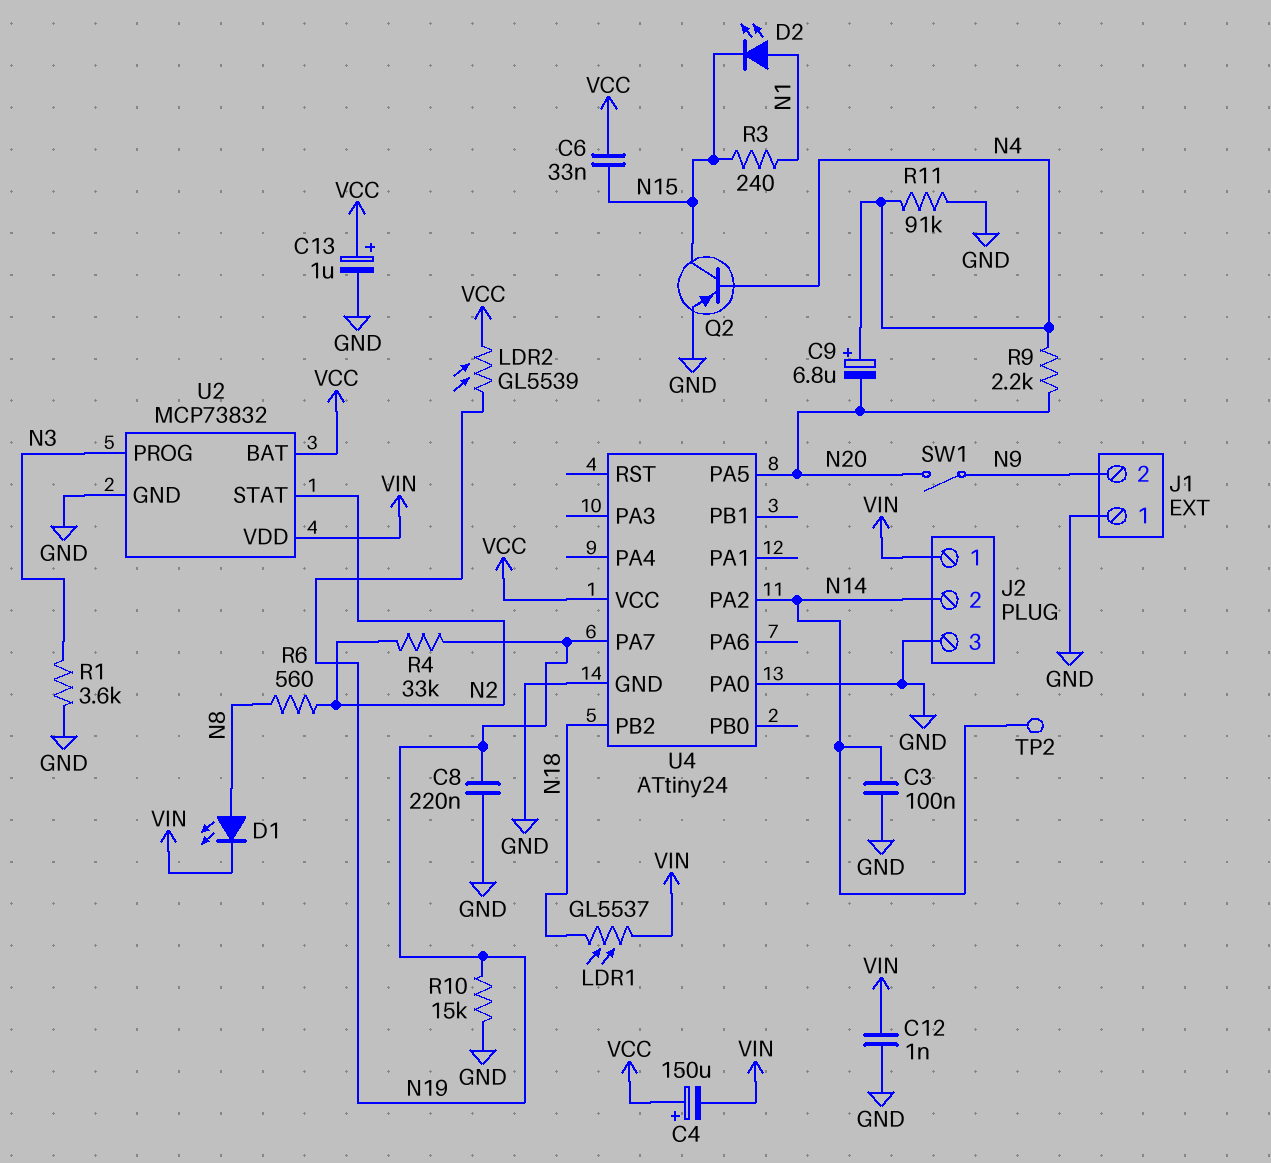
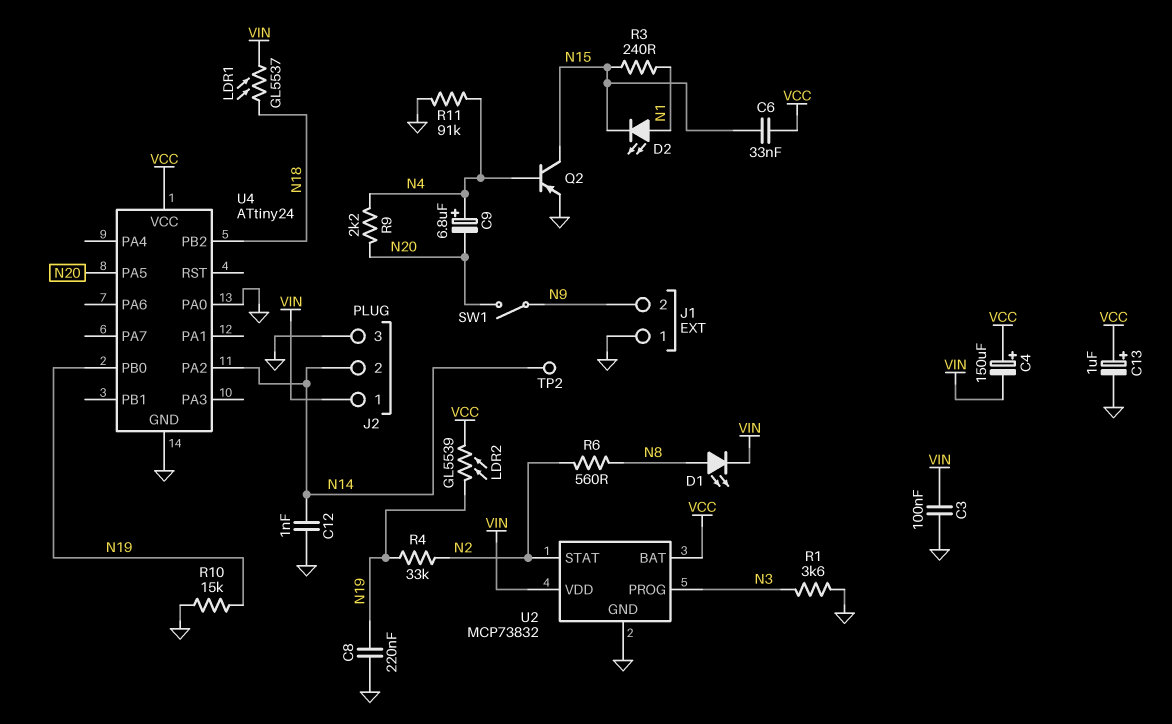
C3: 100nF (GND, N14) -> 100nF (GND, VIN)
C12: 1nF (GND, VIN) -> 1nF (GND, N14)
U4 pin PA7: N19 -> none
U4 pin PB0: none -> N19

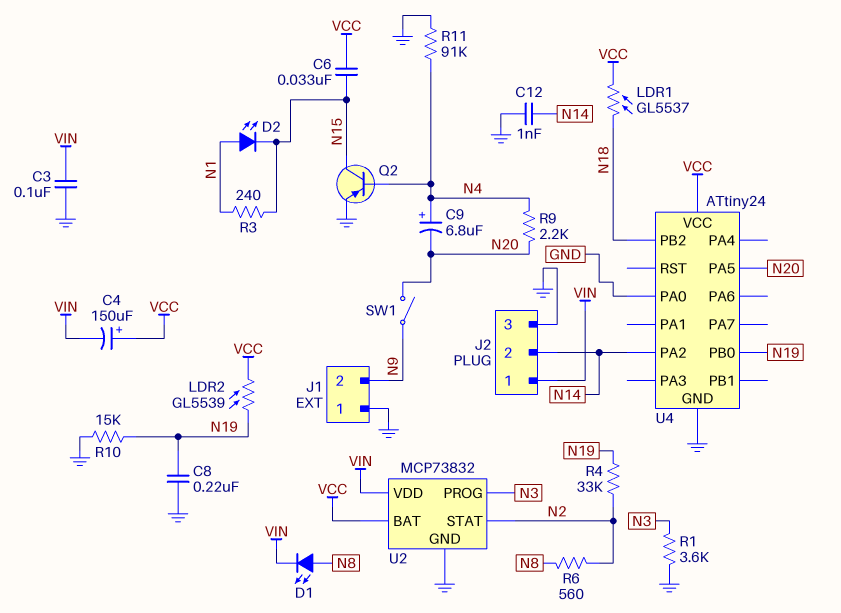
C13: 1uF (plus VCC, minus GND) -> none
LDR1: GL5537 (N18, VIN) -> GL5537 (N18, VCC)
TP2: test point (N14) -> none

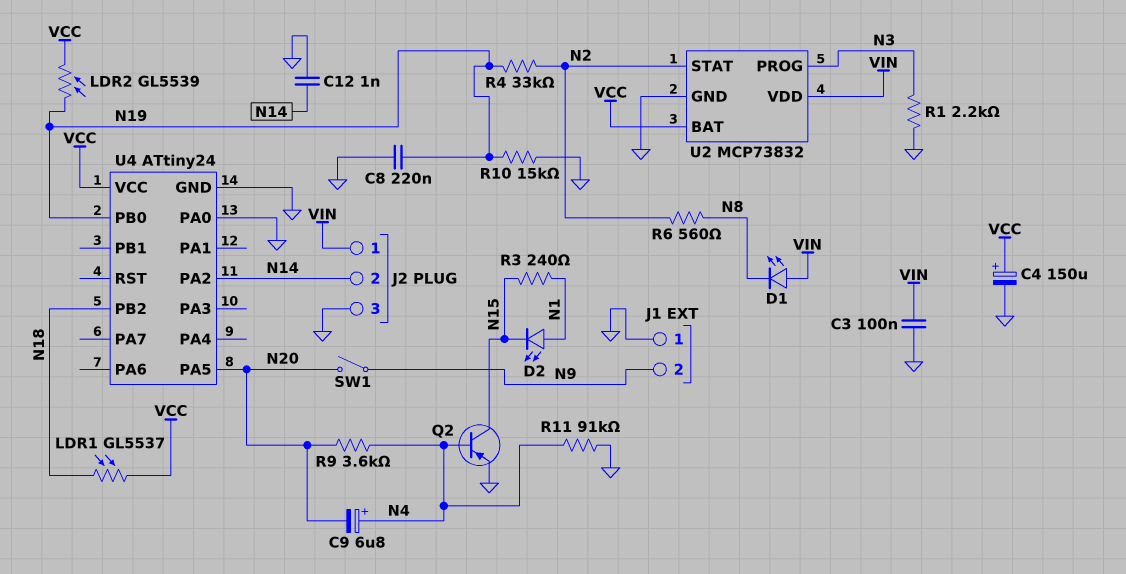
C4: 150uF (plus VCC, minus VIN) -> 150uF (plus VCC, minus GND)
C6: 33nF (N15, VCC) -> none
D1: LED (A N8, K VIN) -> LED (A VIN, K N8)
R1: 3.6k (GND, N3) -> 2.2k (GND, N3)
R9: 2.2k (N4, N20) -> 3.6k (N4, N20)

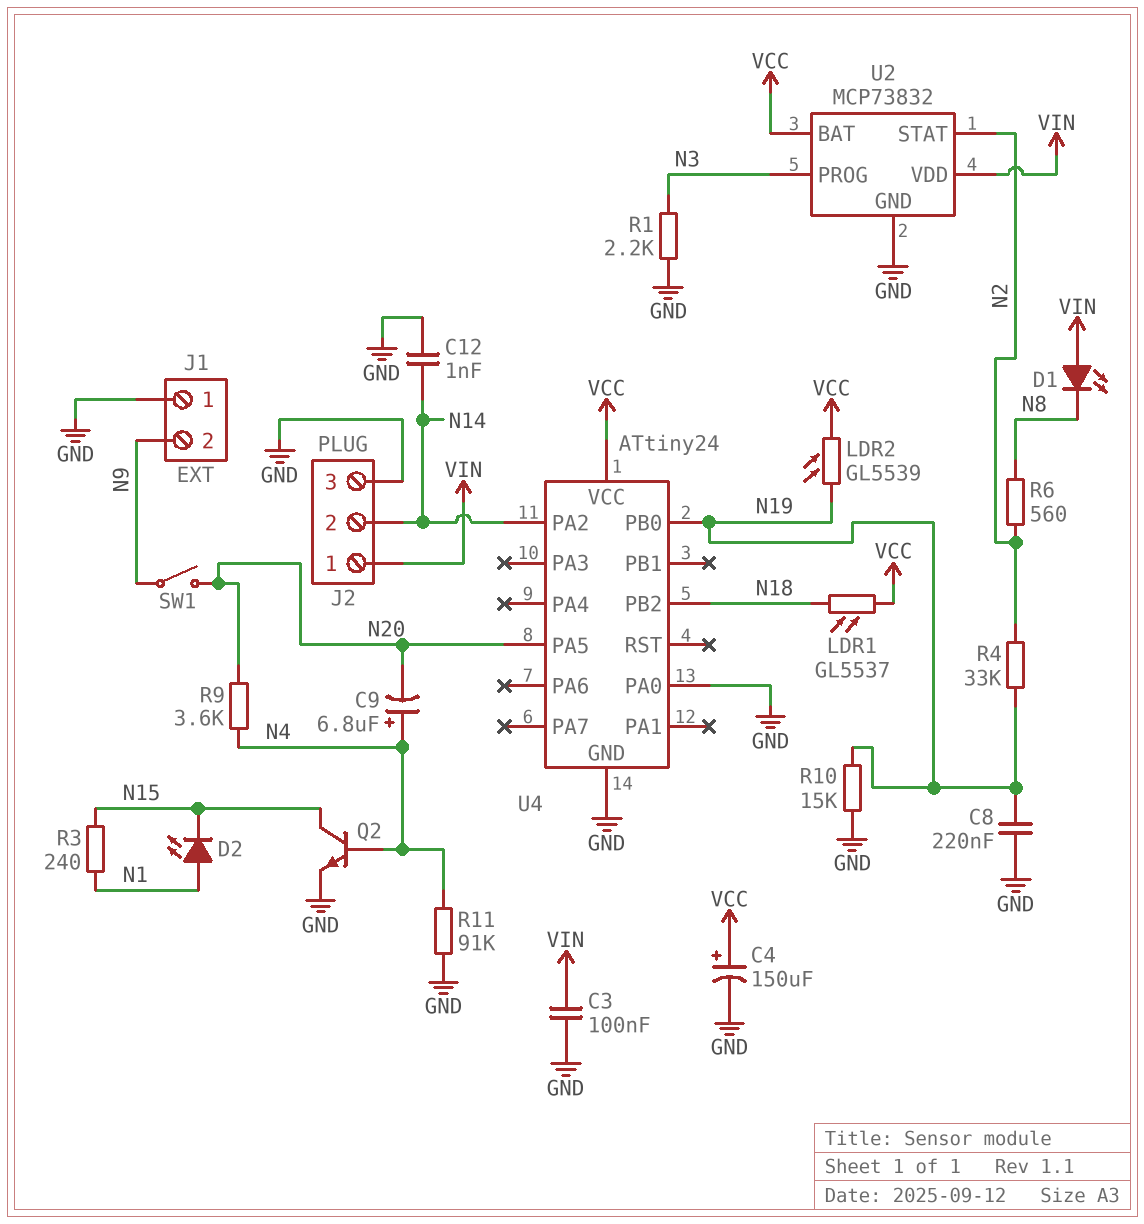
Q2: PNP (B N4, C N15, E GND) -> NPN (B N4, C N15, E GND)

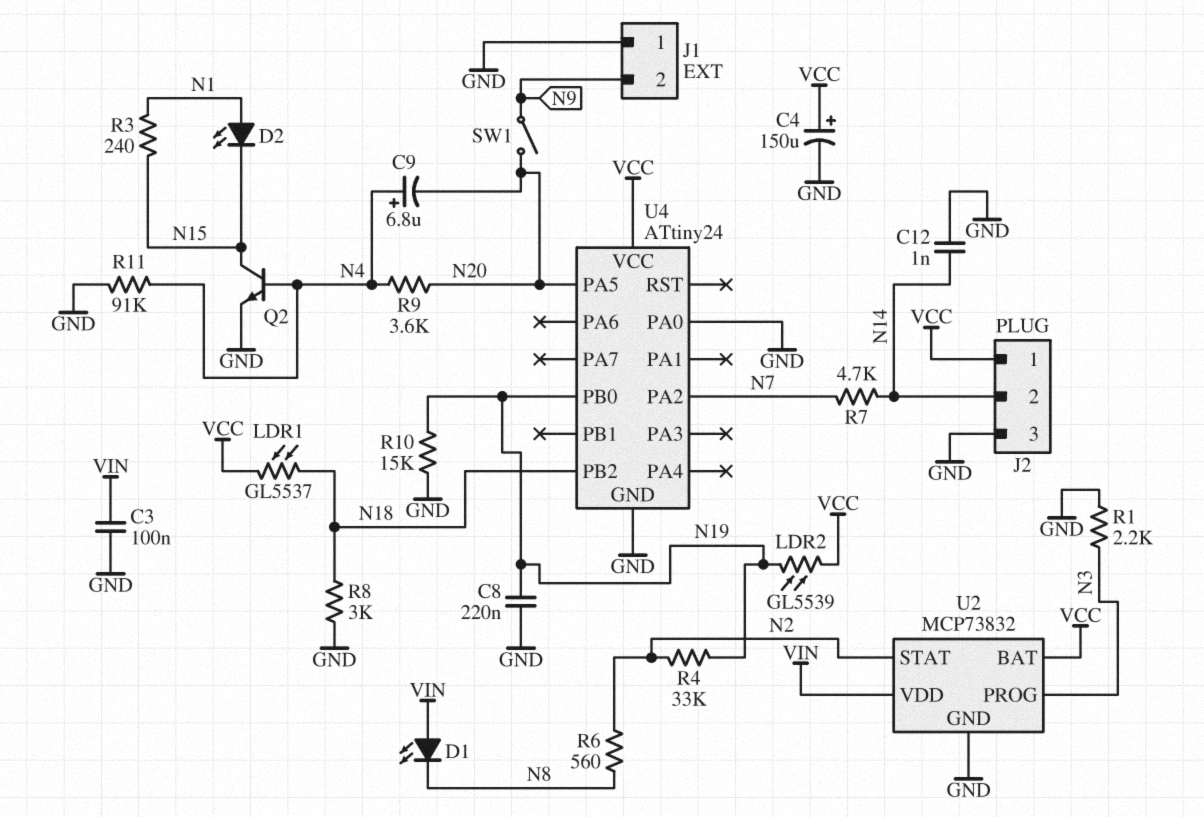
J2 pin 1: VIN -> VCC
R7: none -> 4.7k (N7, N14)
R8: none -> 3k (GND, N18)
U4 pin PA2: N14 -> N7

